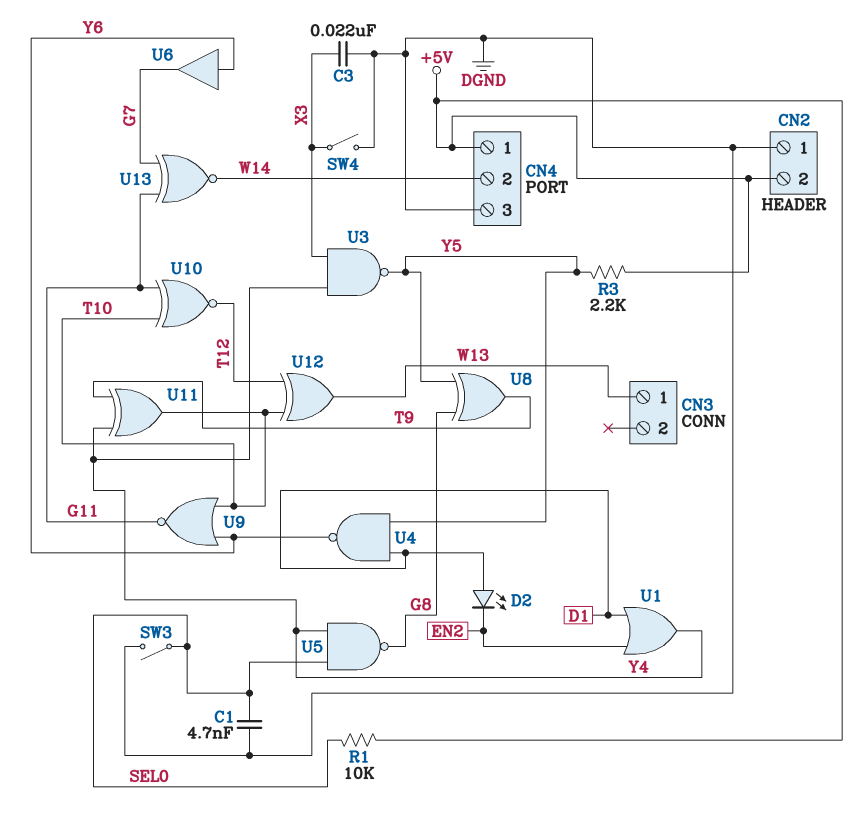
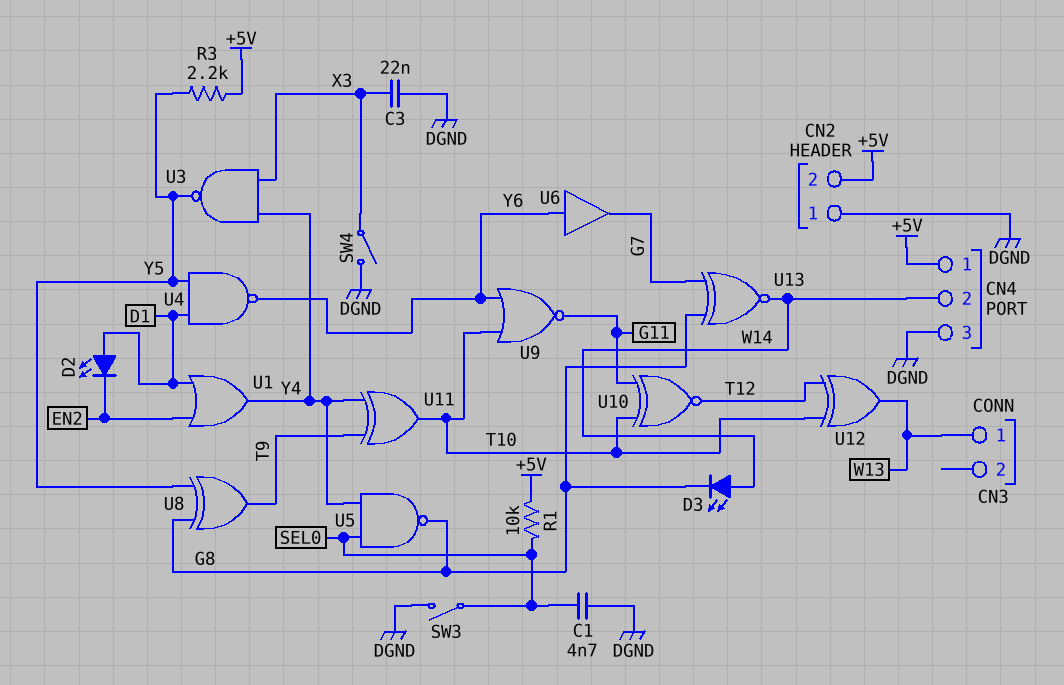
D3: none -> LED (A W14, K G8)
U13: XNOR (in G7, in G11, out W14) -> XNOR (in G7, in G8, out W14)

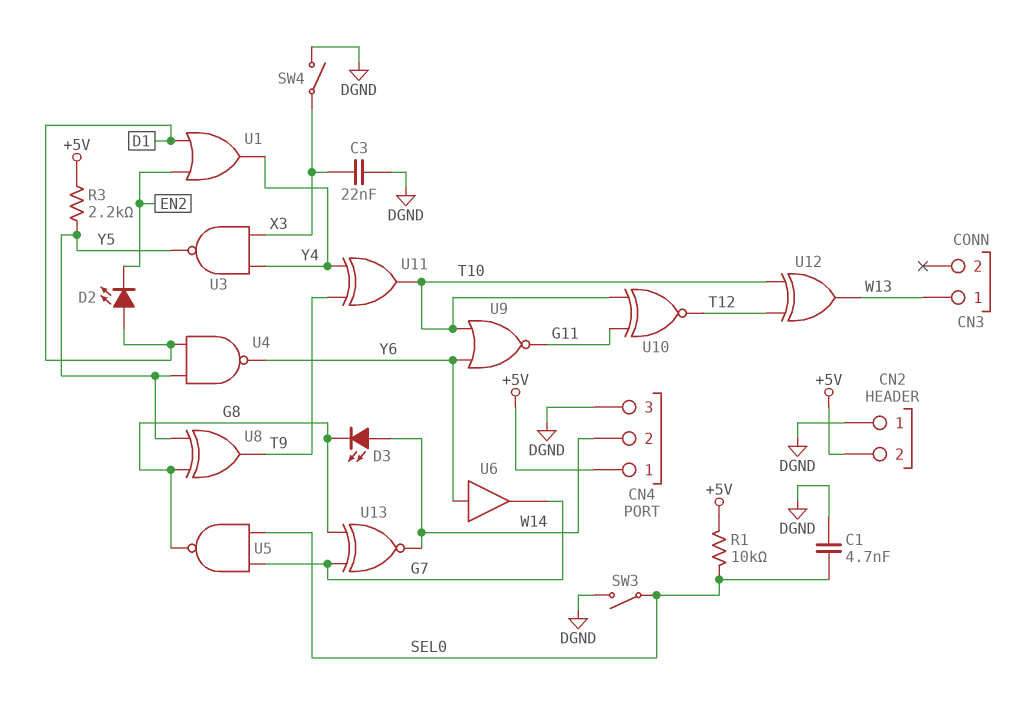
U5: NAND (in SEL0, in Y4, out G8) -> NAND (in G7, in SEL0, out G8)

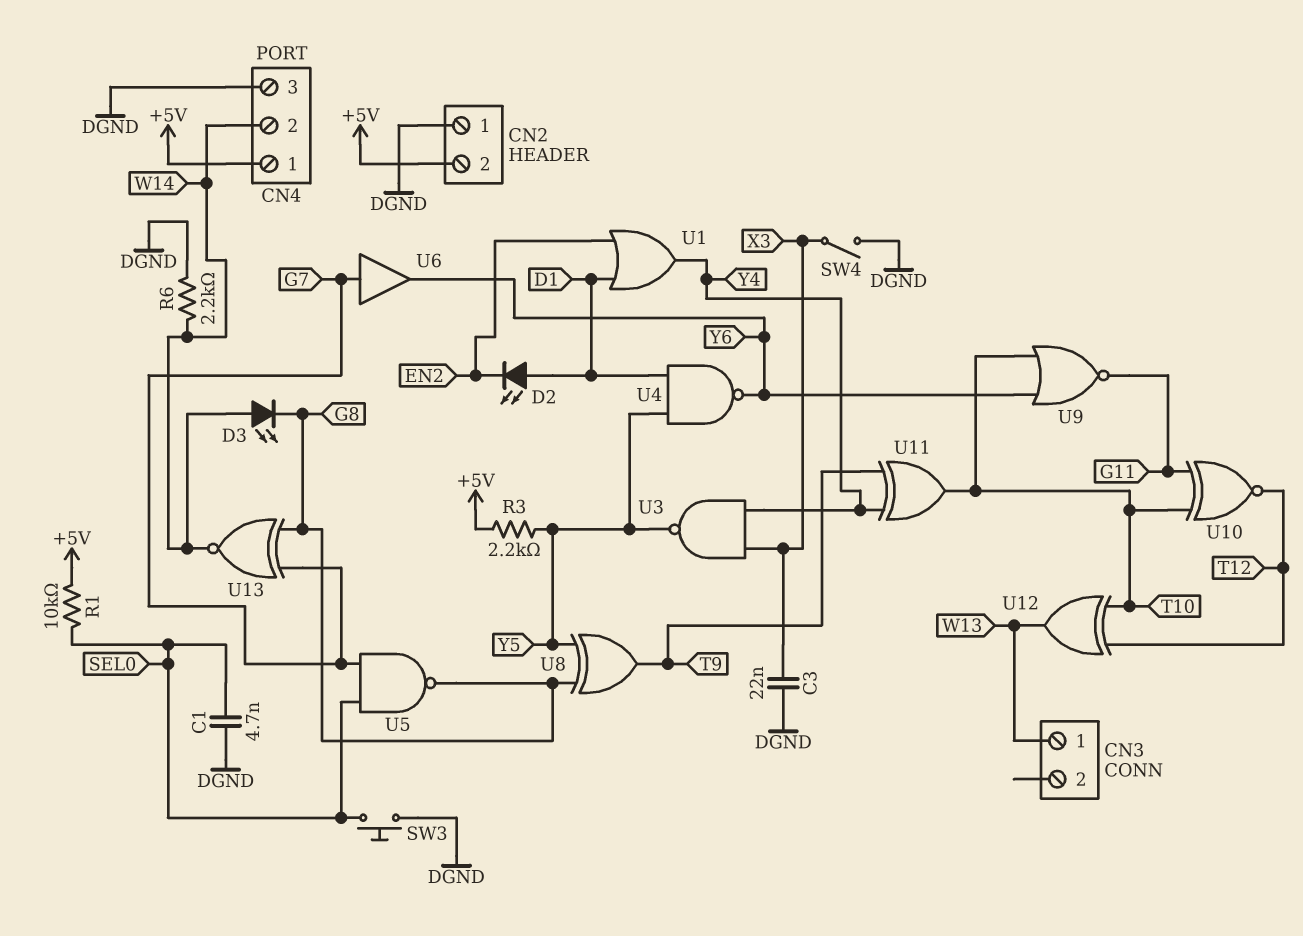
R6: none -> 2.2k (DGND, W14)
SW3: switch (DGND, SEL0) -> button (DGND, SEL0)
U6: buffer (in Y6, out G7) -> buffer (in G7, out Y6)

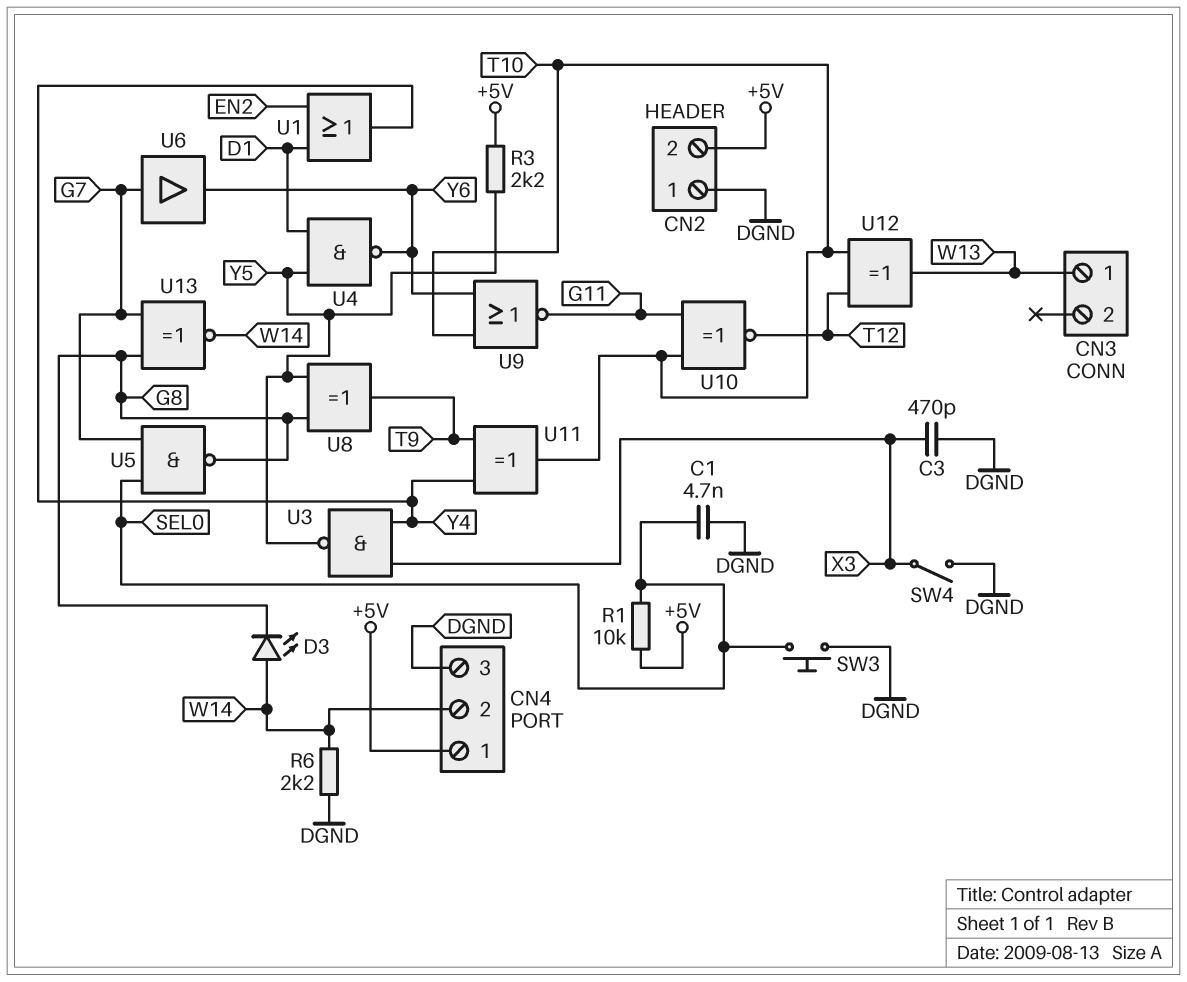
C3: 22nF (DGND, X3) -> 470pF (DGND, X3)
D2: LED (A D1, K EN2) -> none

